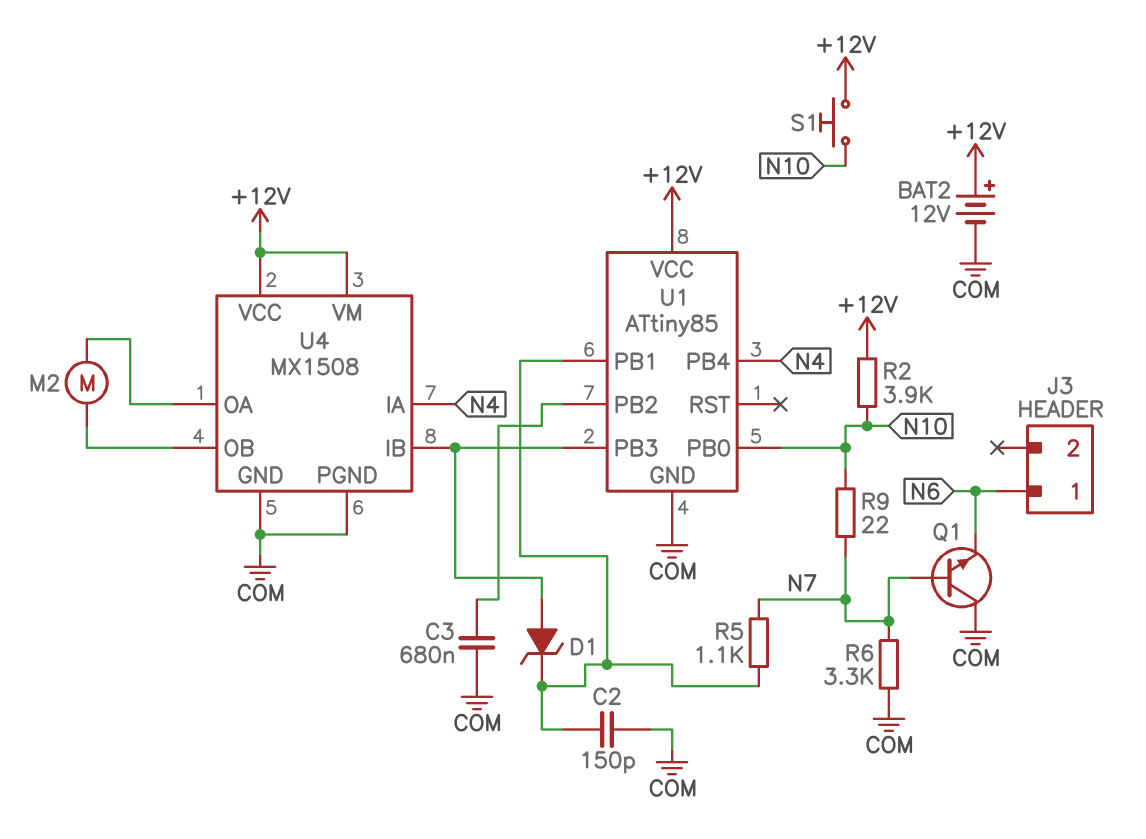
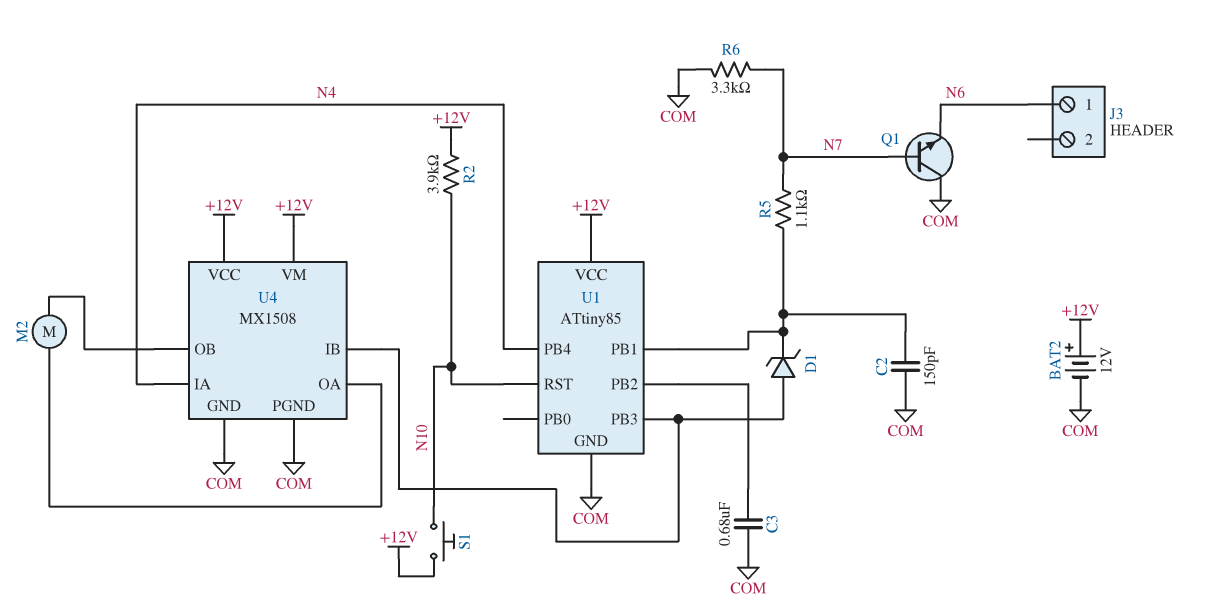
R9: 22 (N7, N10) -> none
U1 pin PB0: N10 -> none
U1 pin RST: none -> N10

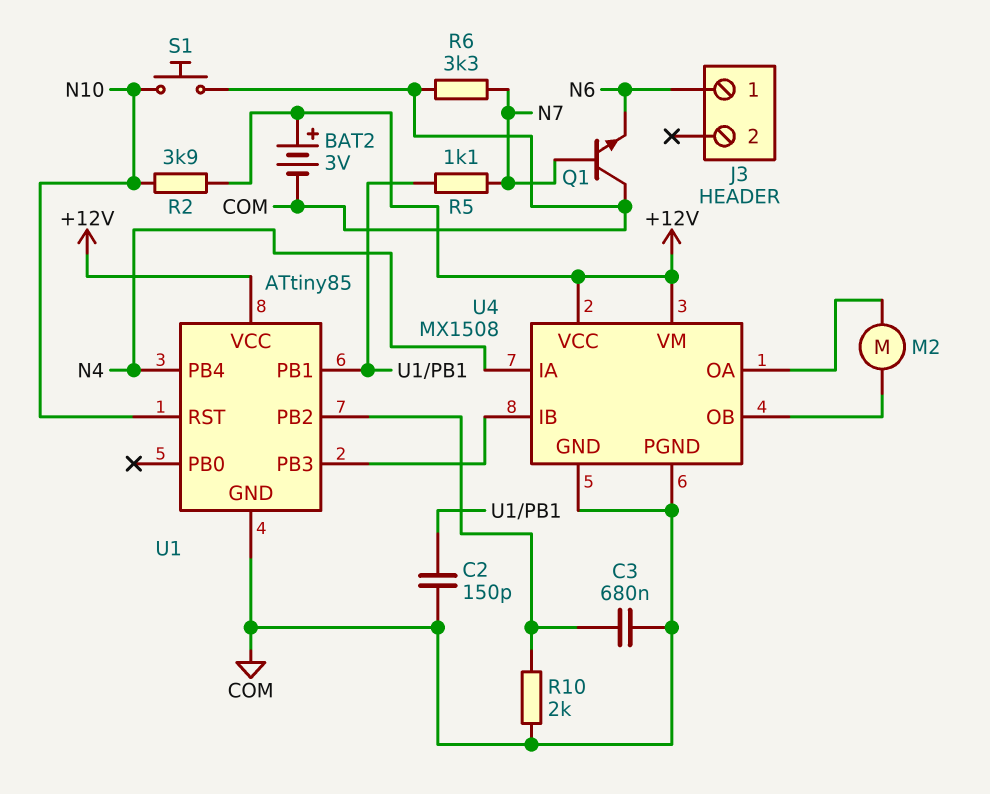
BAT2: 12V (plus +12V, minus COM) -> 3V (plus +12V, minus COM)
D1: zener (A U1/PB3, K U1/PB1) -> none
R10: none -> 2k (COM, U1/PB2)
S1: button (+12V, N10) -> button (COM, N10)

